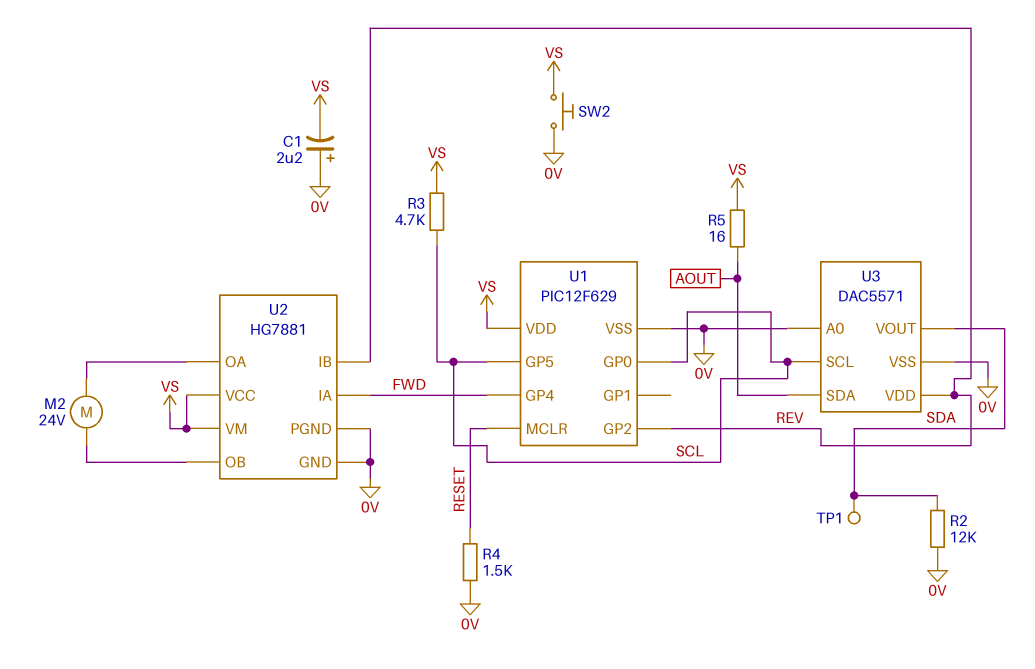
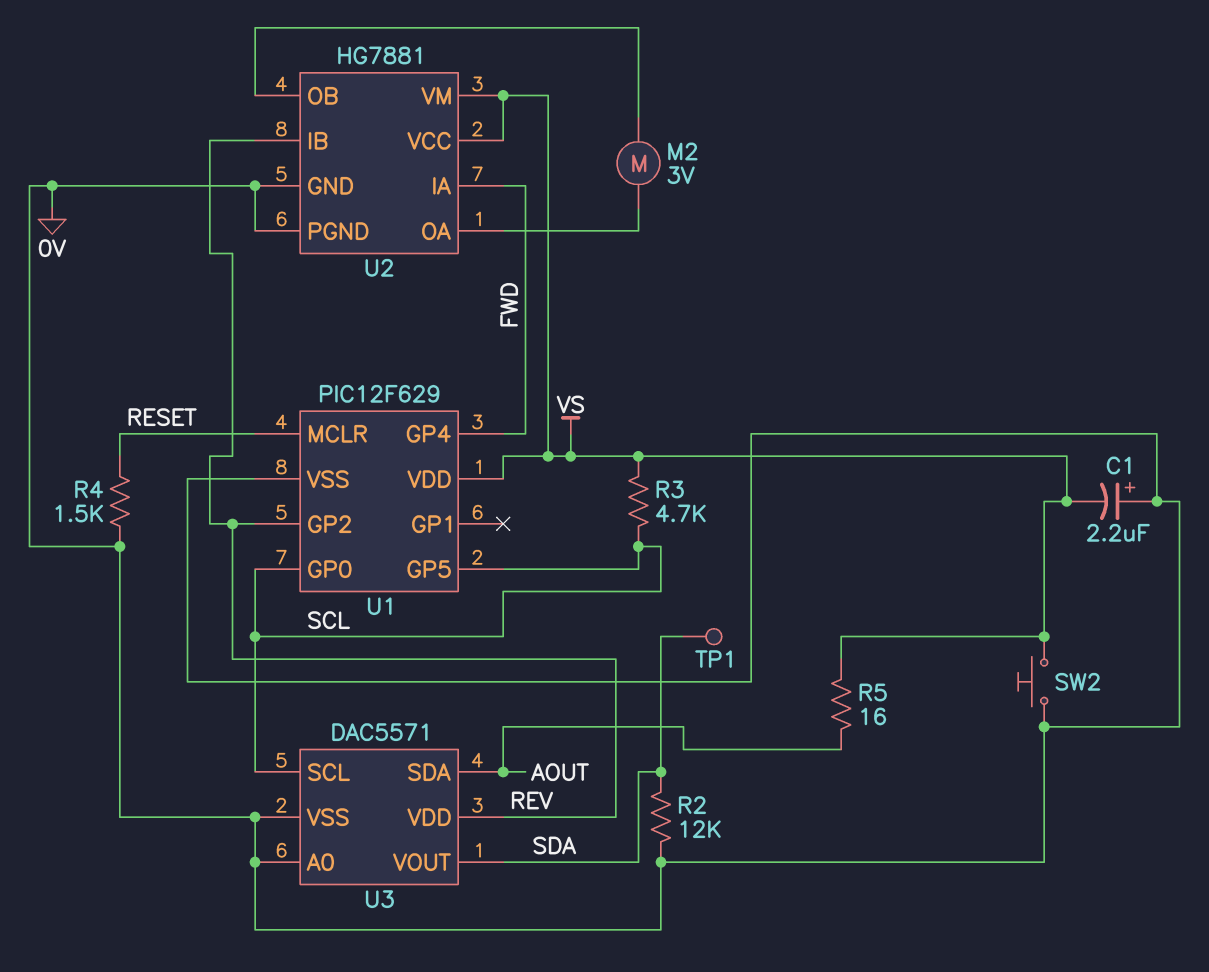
M2: motor 24V (U2/OA, U2/OB) -> motor 3V (U2/OA, U2/OB)

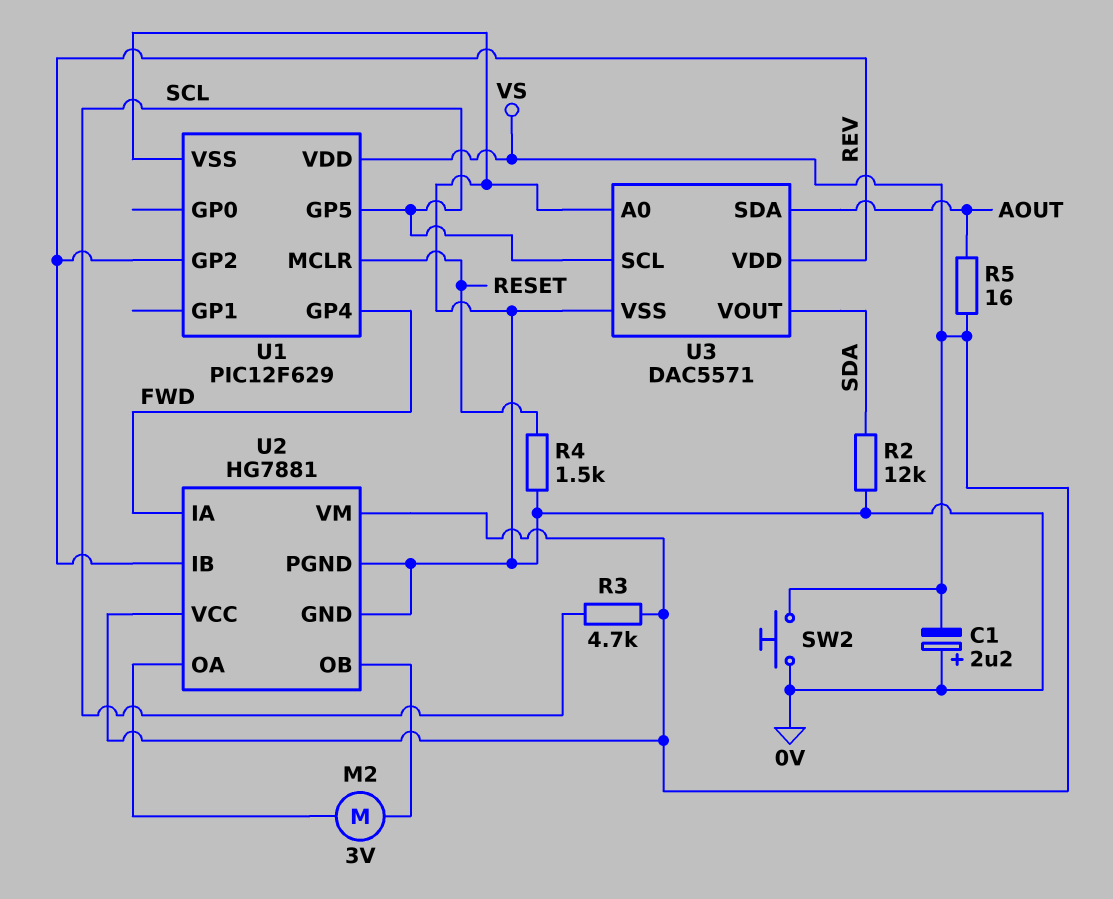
TP1: test point (SDA) -> none
U1 pin GP0: SCL -> none

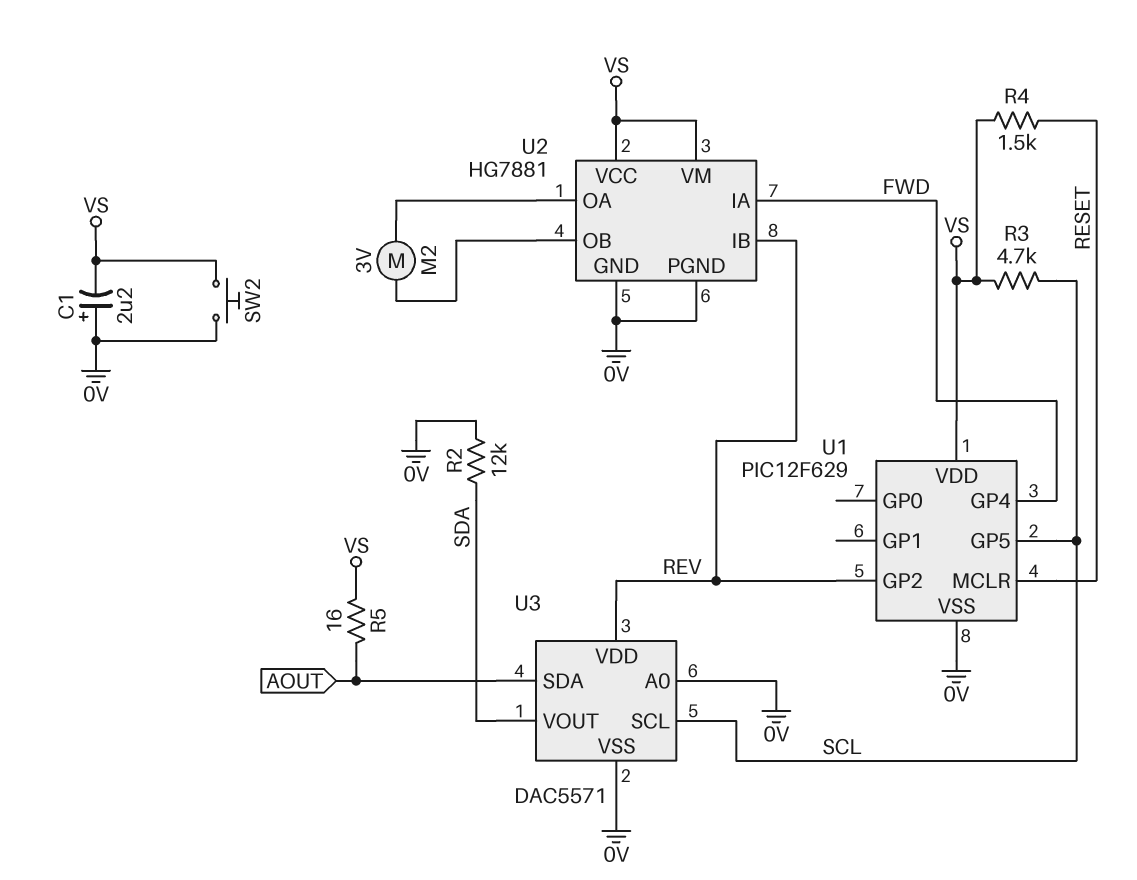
R4: 1.5k (0V, RESET) -> 1.5k (RESET, VS)

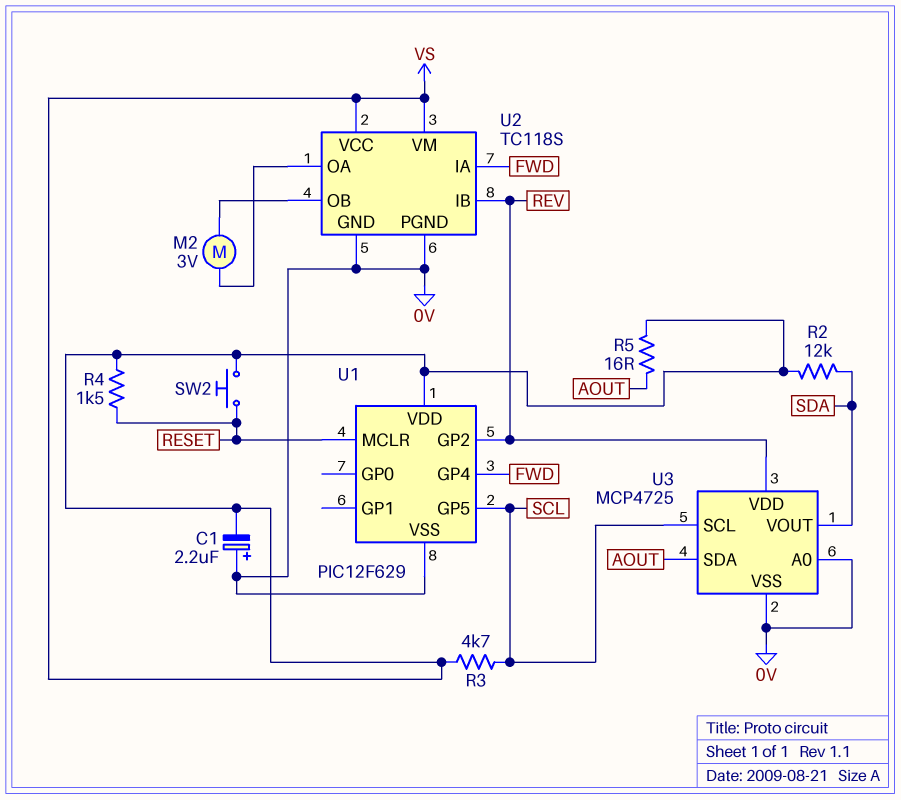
R2: 12k (0V, SDA) -> 12k (SDA, VS)
SW2: button (0V, VS) -> button (RESET, VS)
U2: HG7881 -> TC118S
U3: DAC5571 -> MCP4725

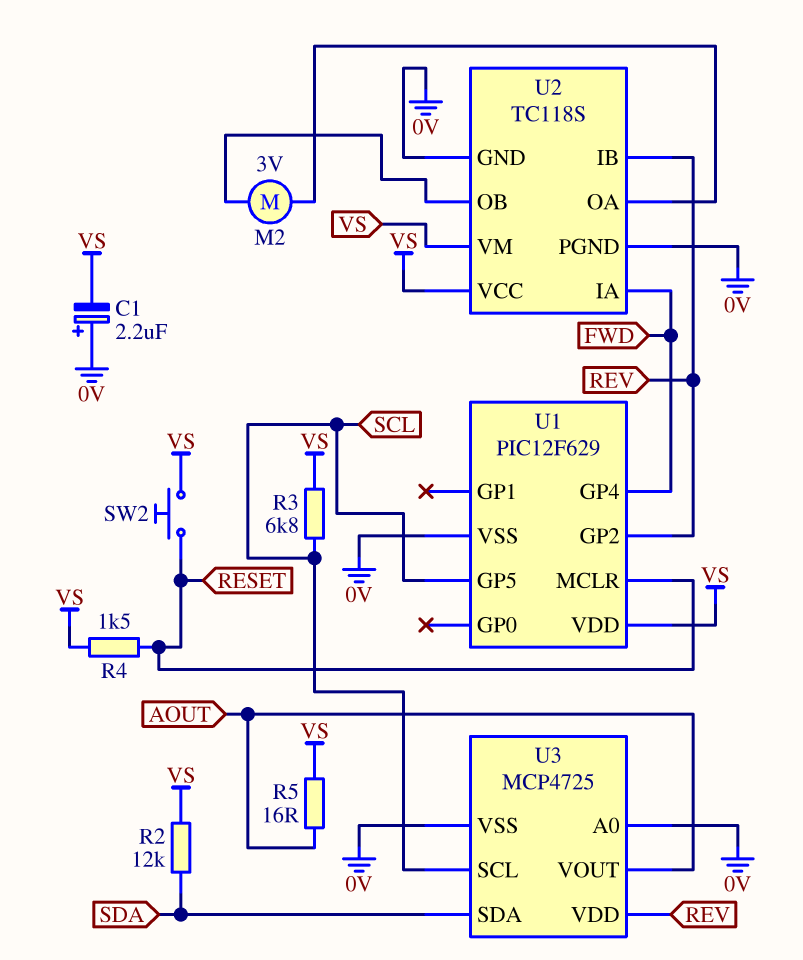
R3: 4.7k (SCL, VS) -> 6.8k (SCL, VS)
U3 pin SDA: AOUT -> SDA
U3 pin VOUT: SDA -> AOUT

